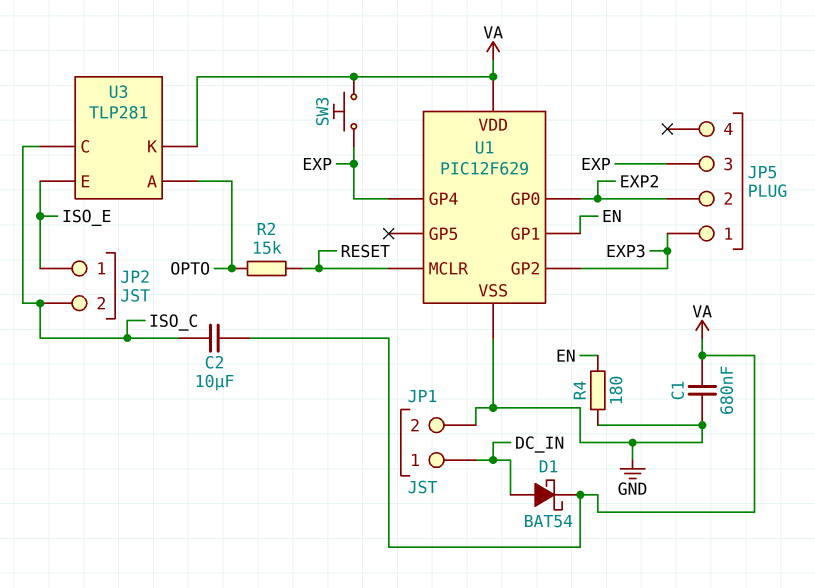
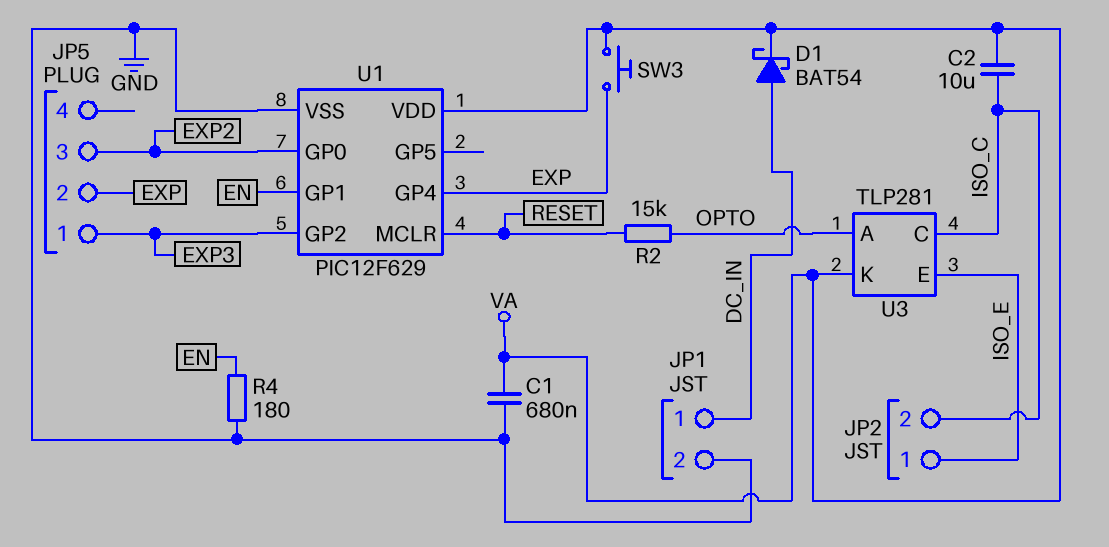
JP5 pin 2: EXP2 -> EXP
JP5 pin 3: EXP -> EXP2

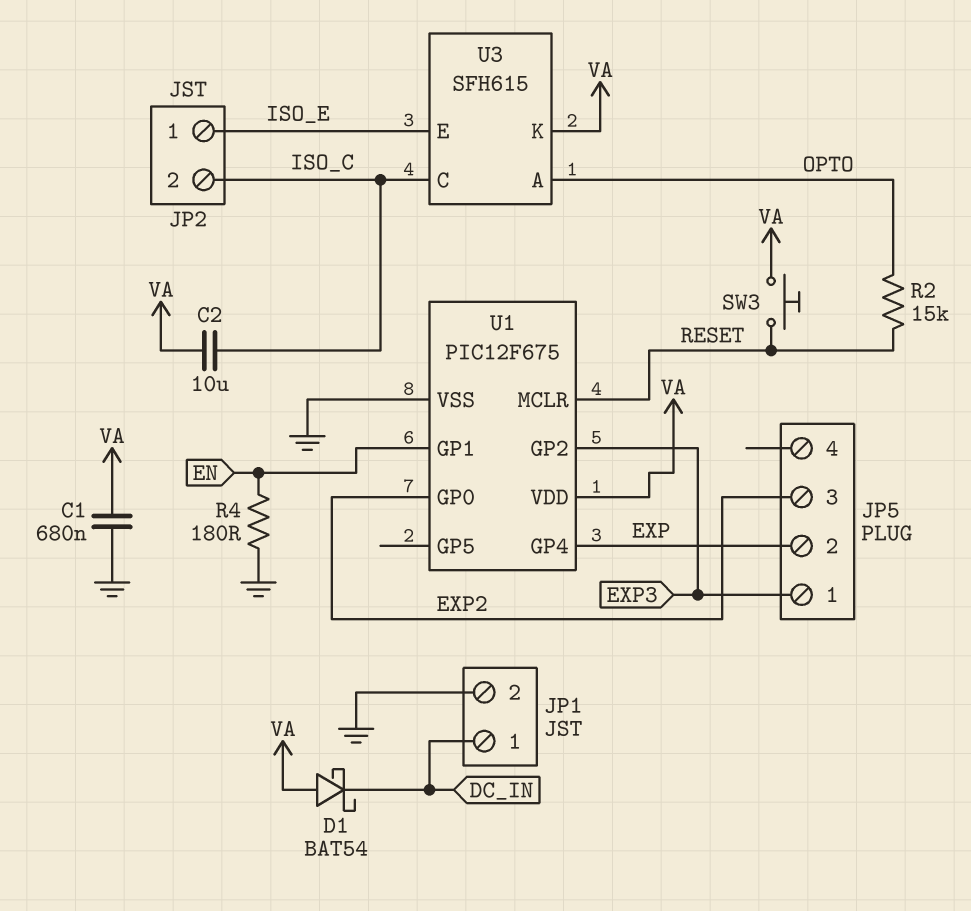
D1: schottky BAT54 (A DC_IN, K VA) -> schottky BAT54 (A VA, K DC_IN)
SW3: button (EXP, VA) -> button (RESET, VA)
U1: PIC12F629 -> PIC12F675
U3: TLP281 -> SFH615

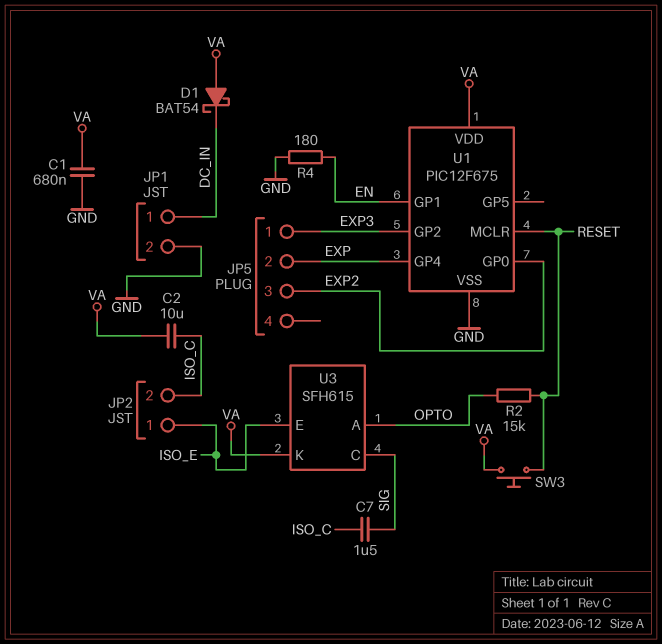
C7: none -> 1.5uF (ISO_C, SIG)
U3 pin C: ISO_C -> SIG

